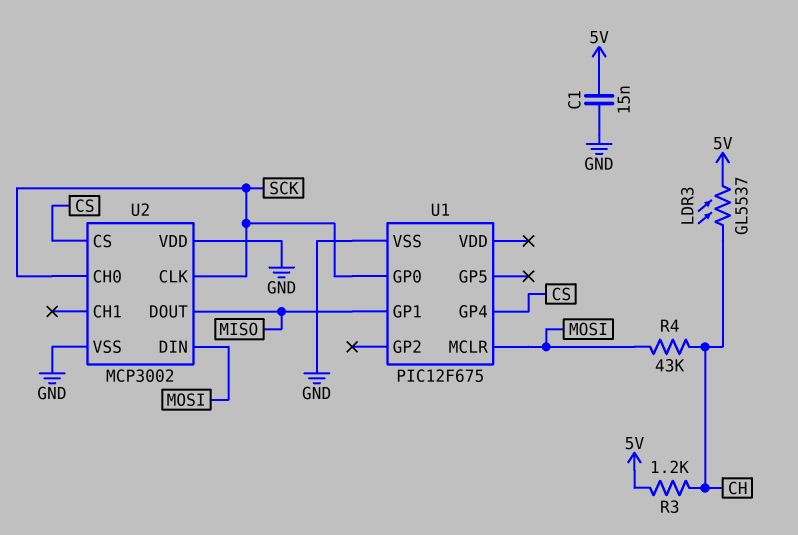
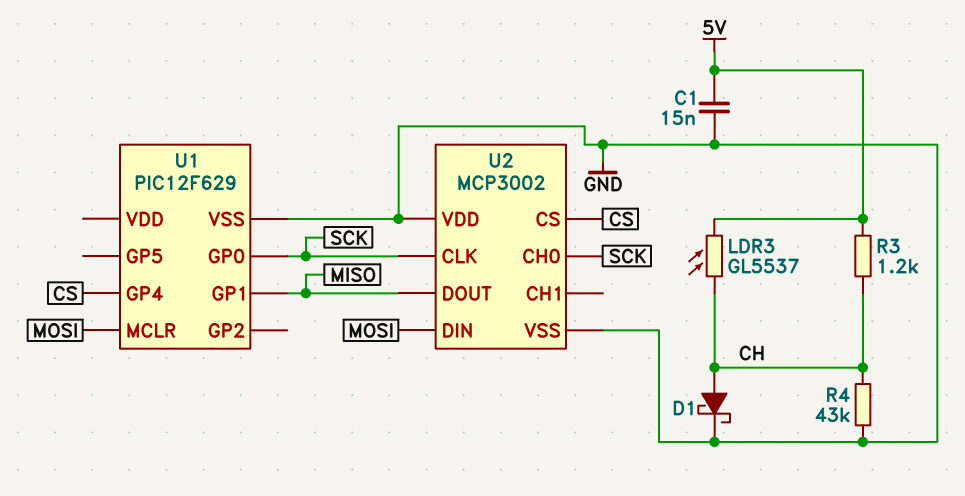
D1: none -> schottky (A CH, K GND)
R4: 43k (CH, MOSI) -> 43k (CH, GND)
U1: PIC12F675 -> PIC12F629

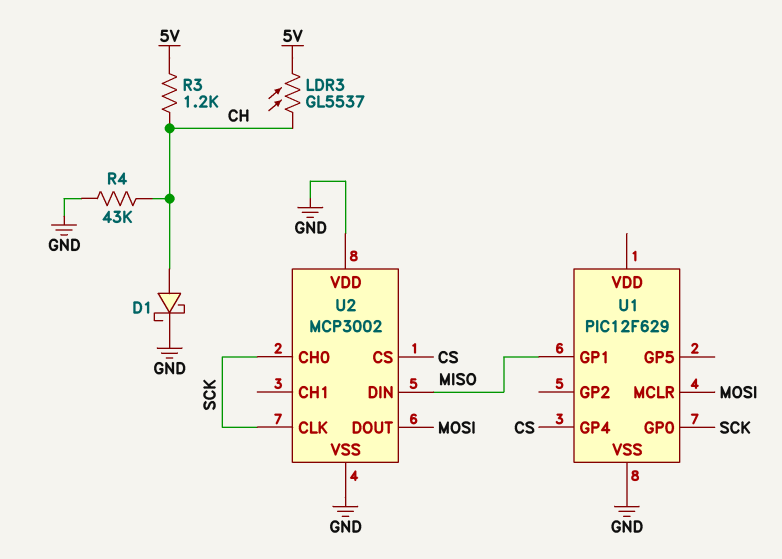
C1: 15nF (5V, GND) -> none
U2 pin DIN: MOSI -> MISO
U2 pin DOUT: MISO -> MOSI

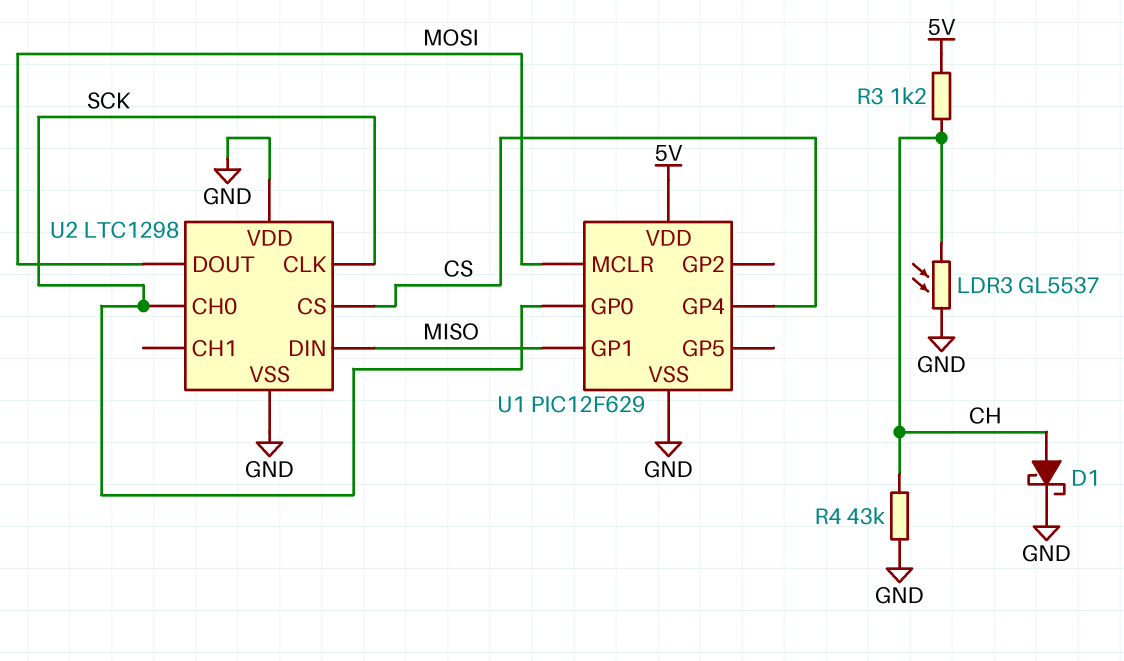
LDR3: GL5537 (5V, CH) -> GL5537 (CH, GND)
U1 pin VDD: none -> 5V
U2: MCP3002 -> LTC1298

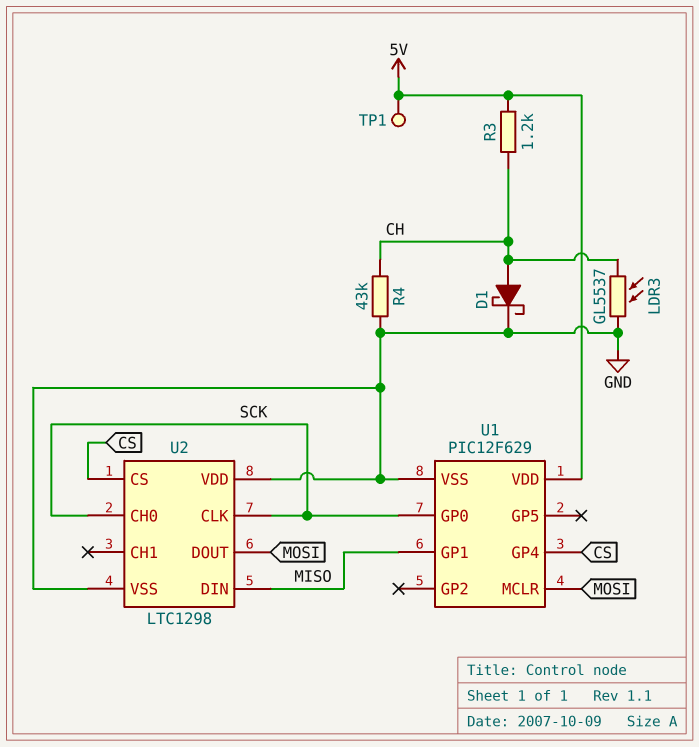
TP1: none -> test point (5V)

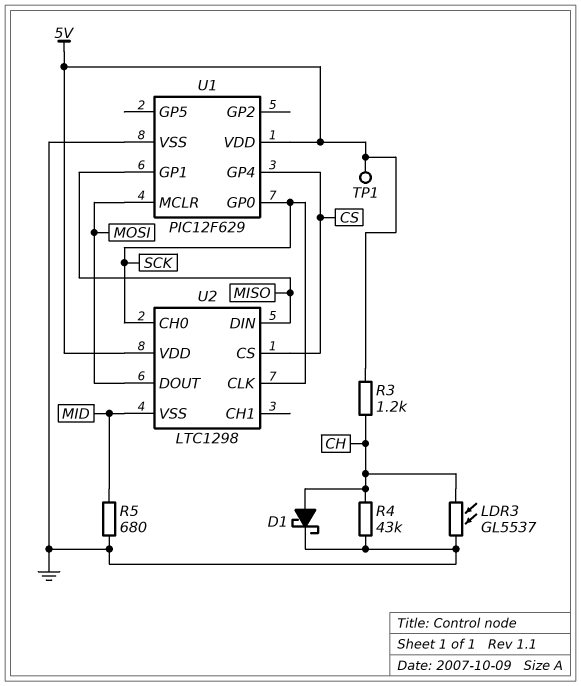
R5: none -> 680 (GND, MID)
U2 pin VDD: GND -> 5V
U2 pin VSS: GND -> MID

